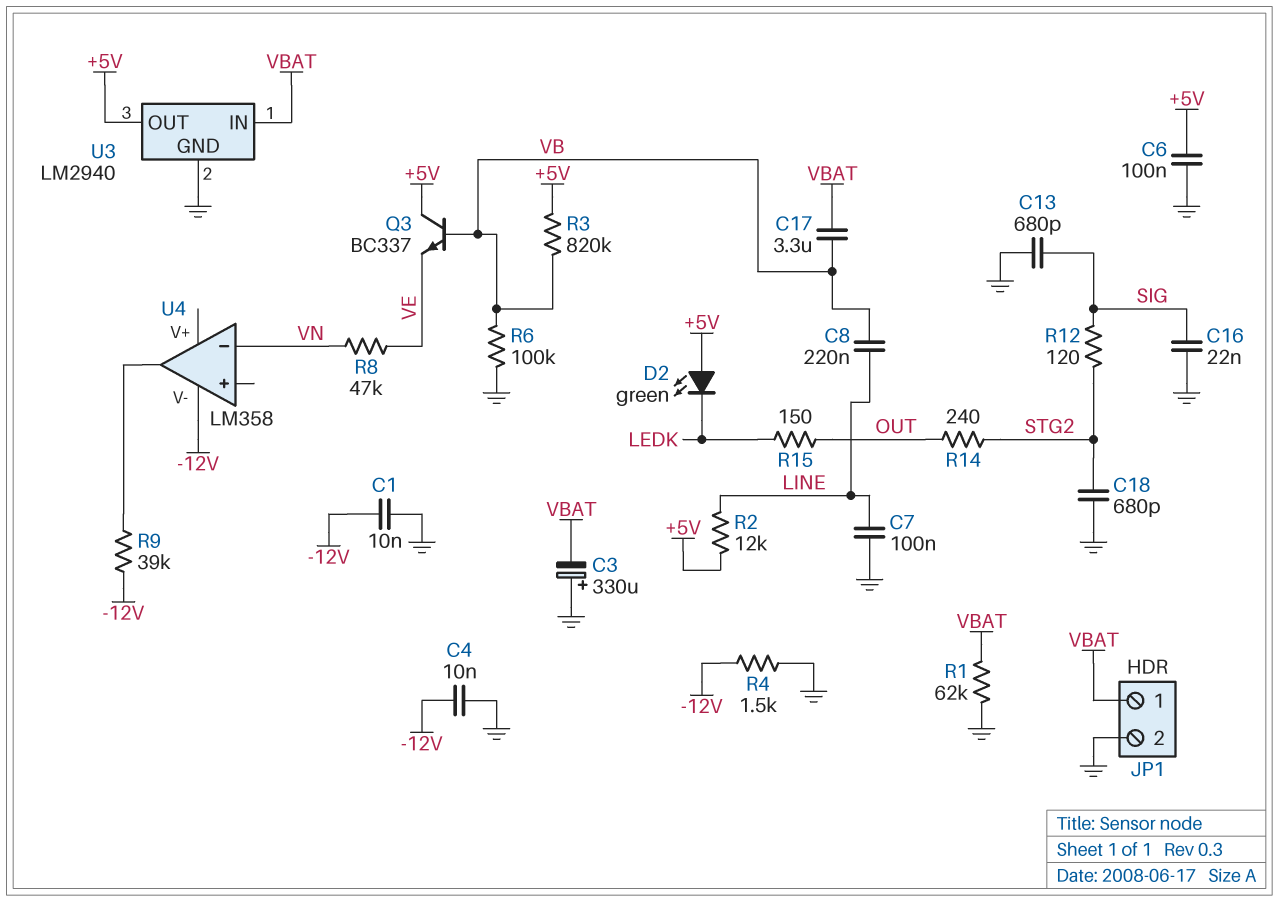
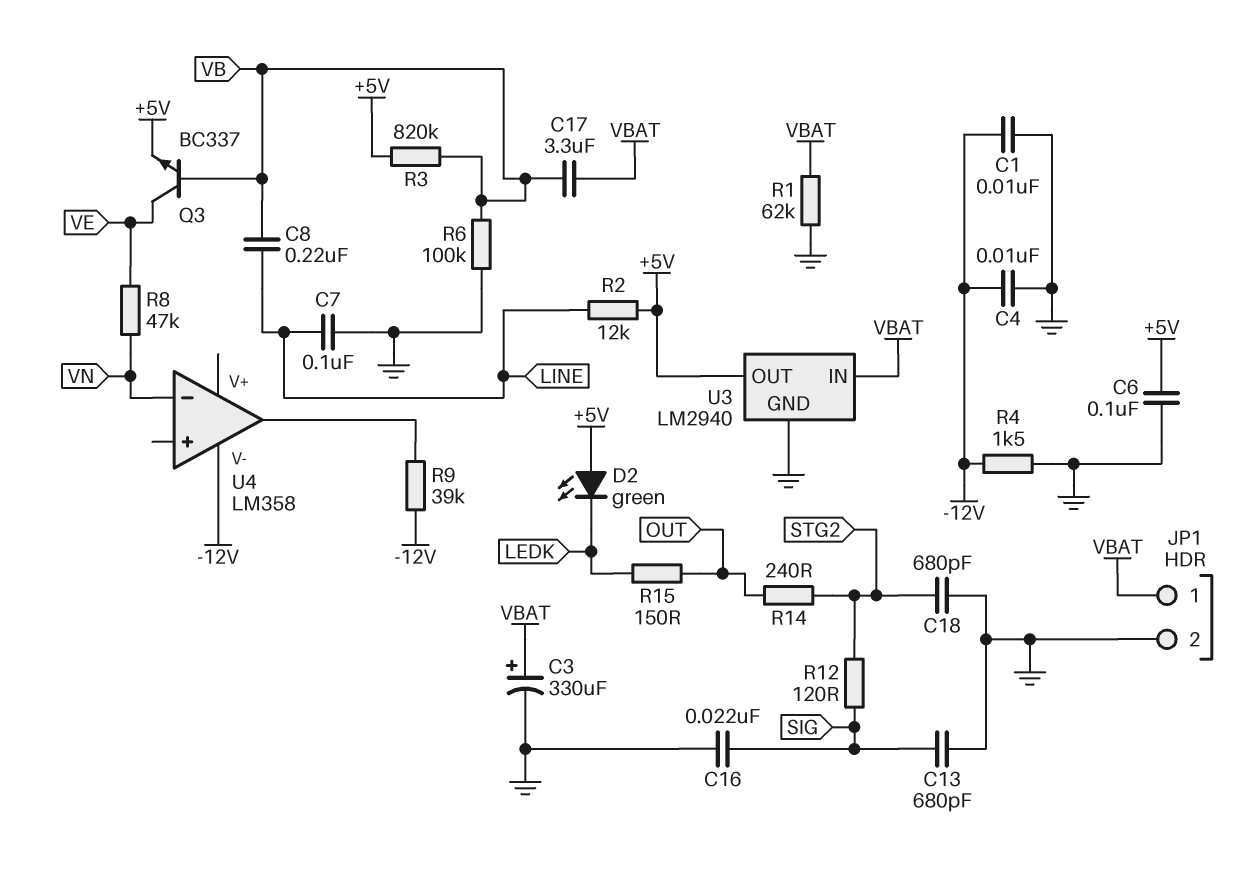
C3: 330uF (plus GND, minus VBAT) -> 330uF (plus VBAT, minus GND)
Q3: NPN BC337 (B VB, C +5V, E VE) -> NPN BC337 (B VB, C VE, E +5V)

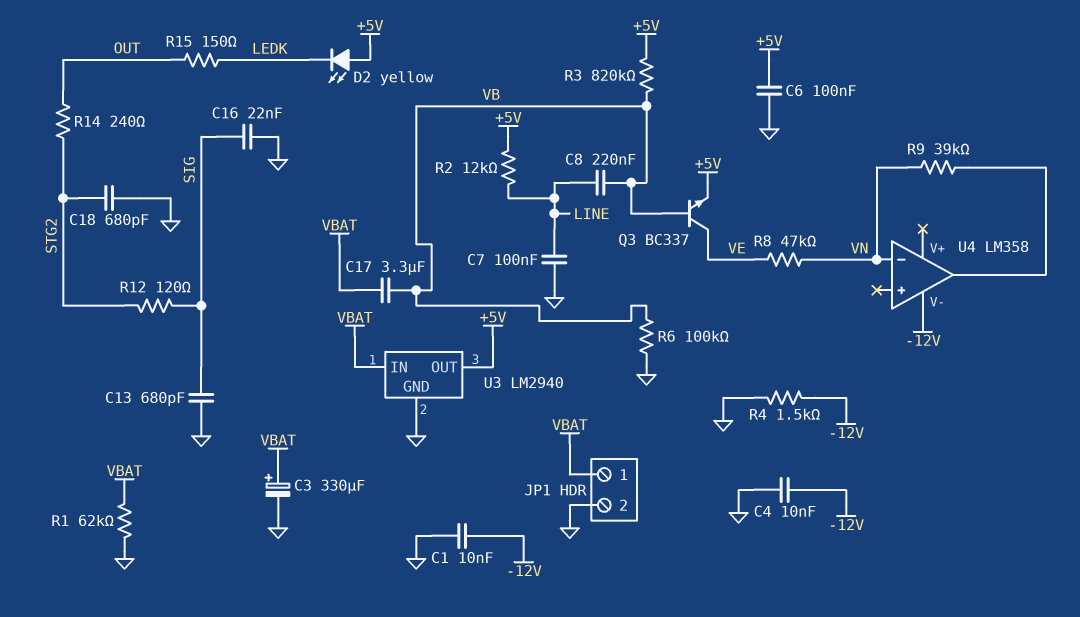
D2: LED green (A +5V, K LEDK) -> LED yellow (A +5V, K LEDK)
R9: 39k (-12V, U4/out) -> 39k (U4/out, VN)

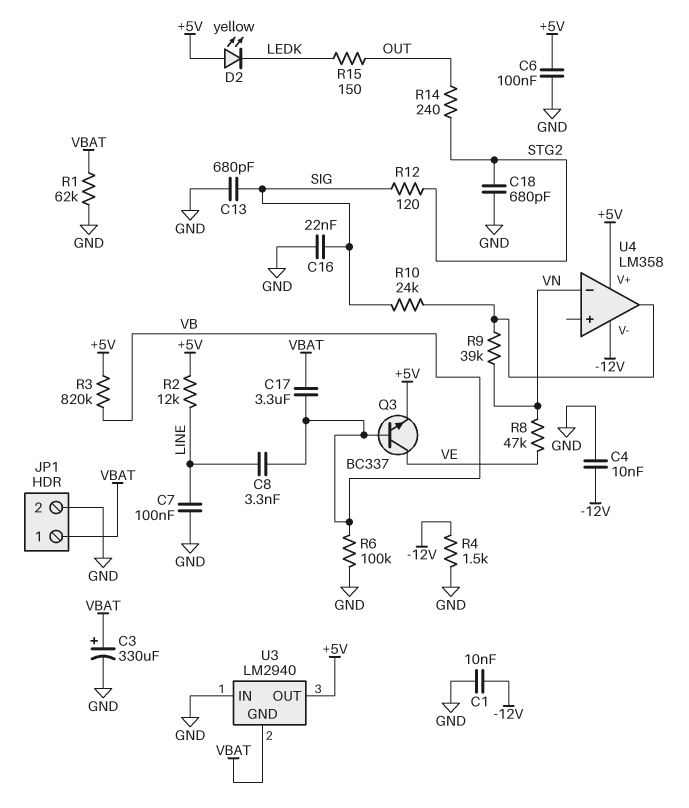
C8: 220nF (LINE, VB) -> 3.3nF (LINE, VB)
R10: none -> 24k (SIG, U4/out)
U3 pin GND: GND -> VBAT
U3 pin IN: VBAT -> GND
U4 pin V+: none -> +5V

